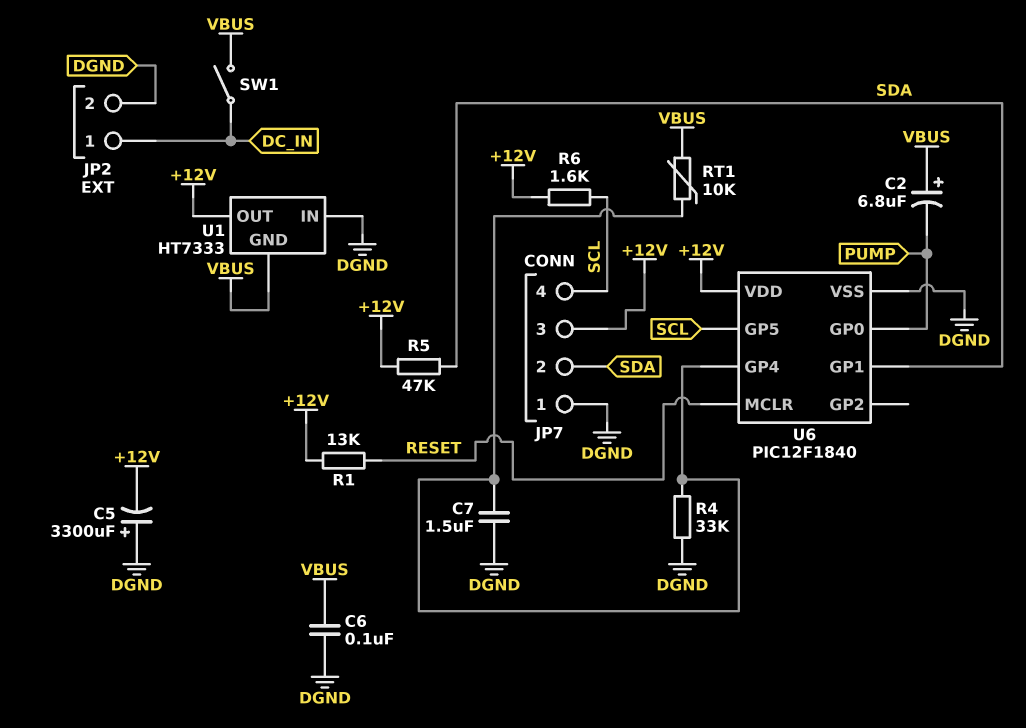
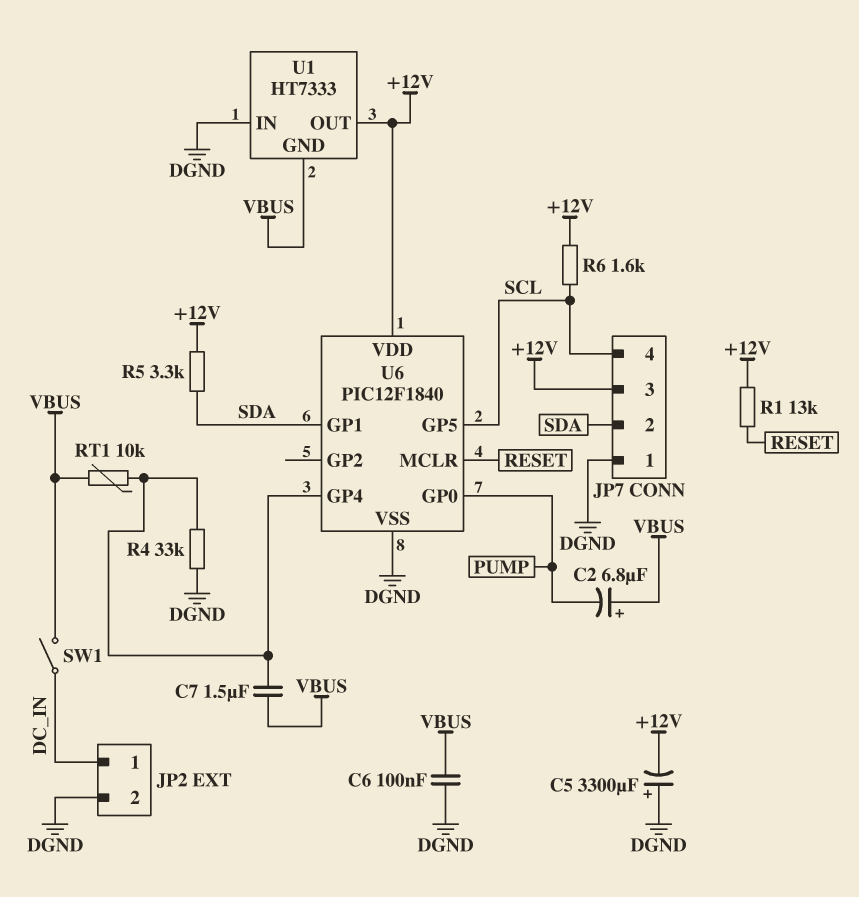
C7: 1.5uF (DGND, U6/GP4) -> 1.5uF (U6/GP4, VBUS)
R5: 47k (+12V, SDA) -> 3.3k (+12V, SDA)

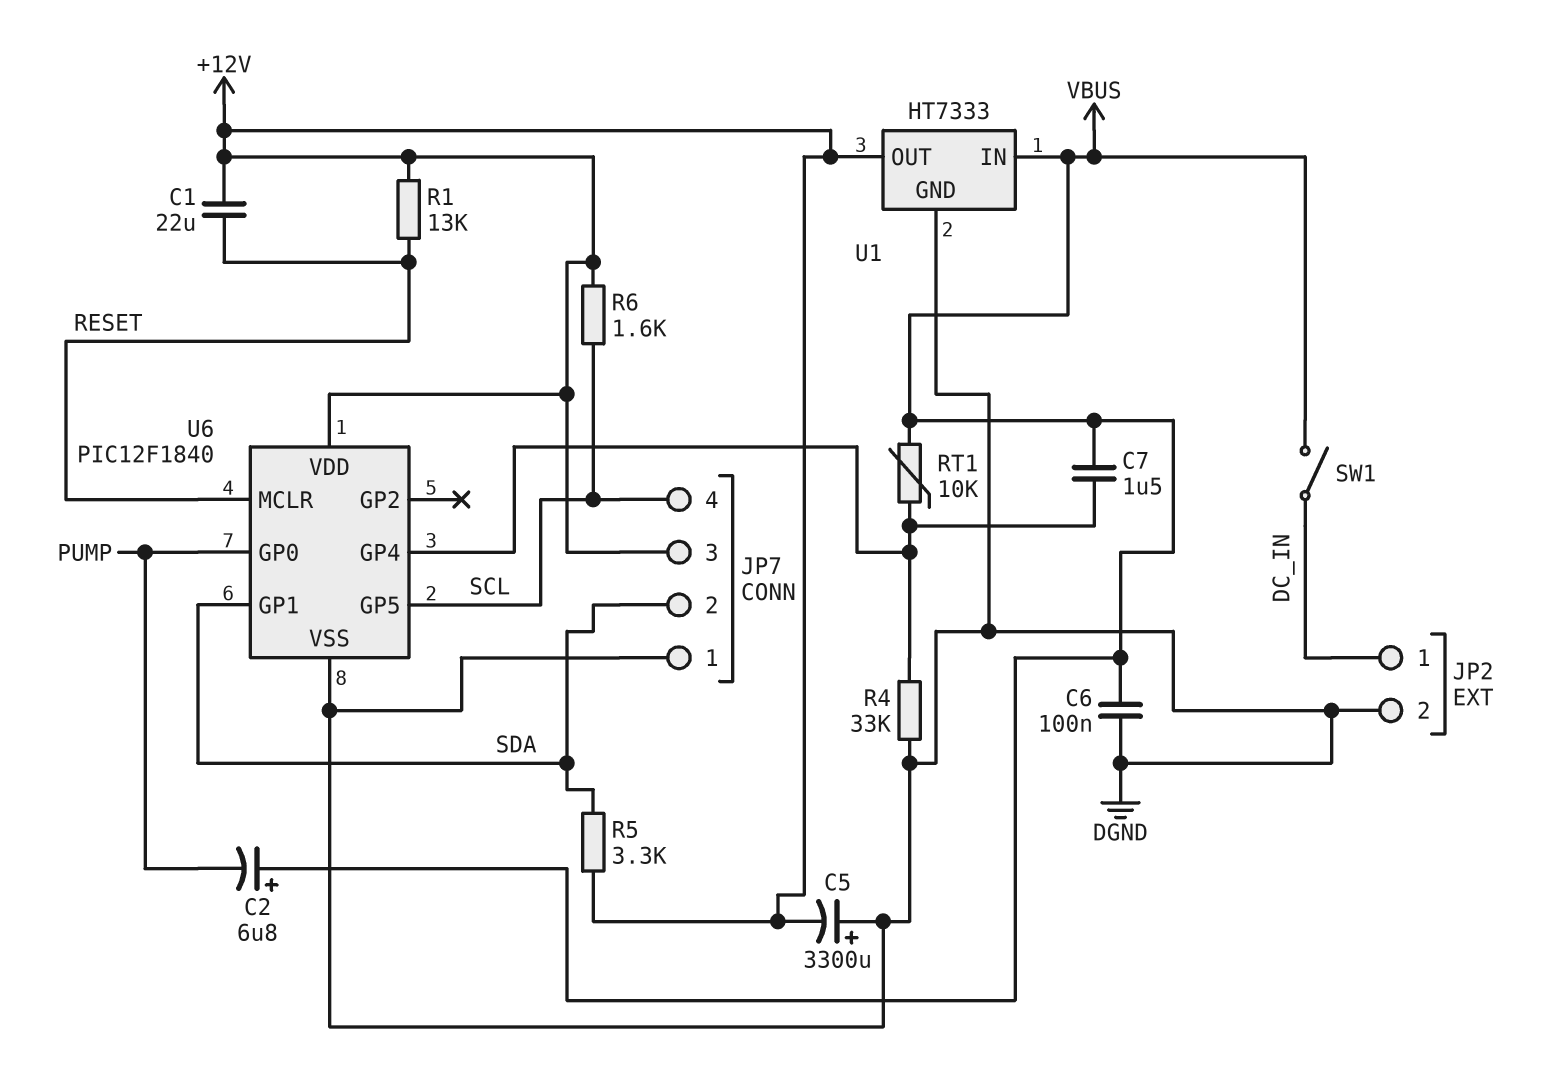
C1: none -> 22uF (+12V, RESET)
U1 pin GND: VBUS -> DGND
U1 pin IN: DGND -> VBUS

